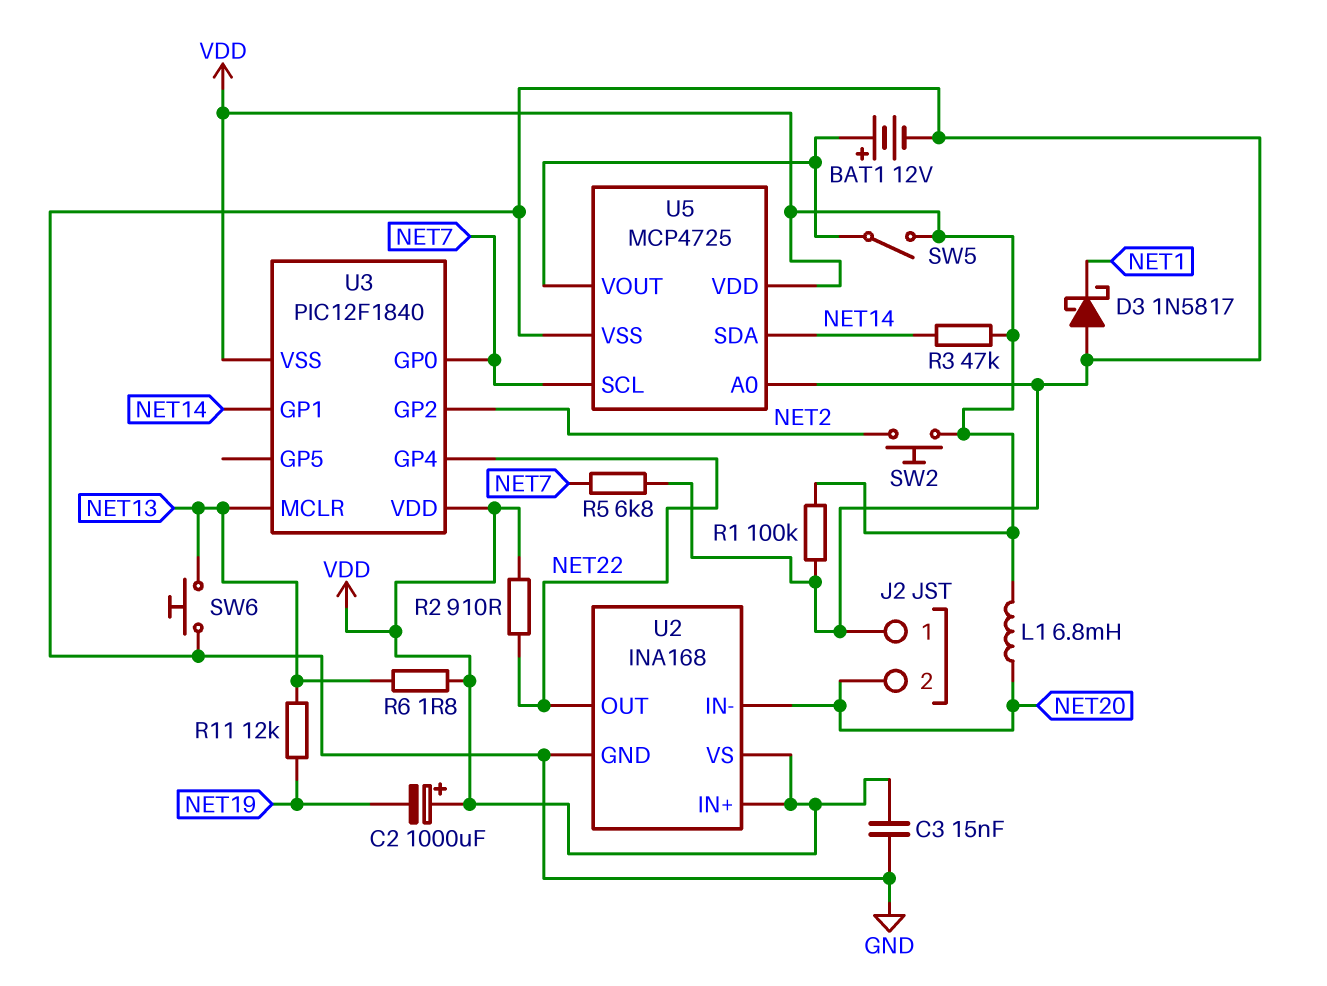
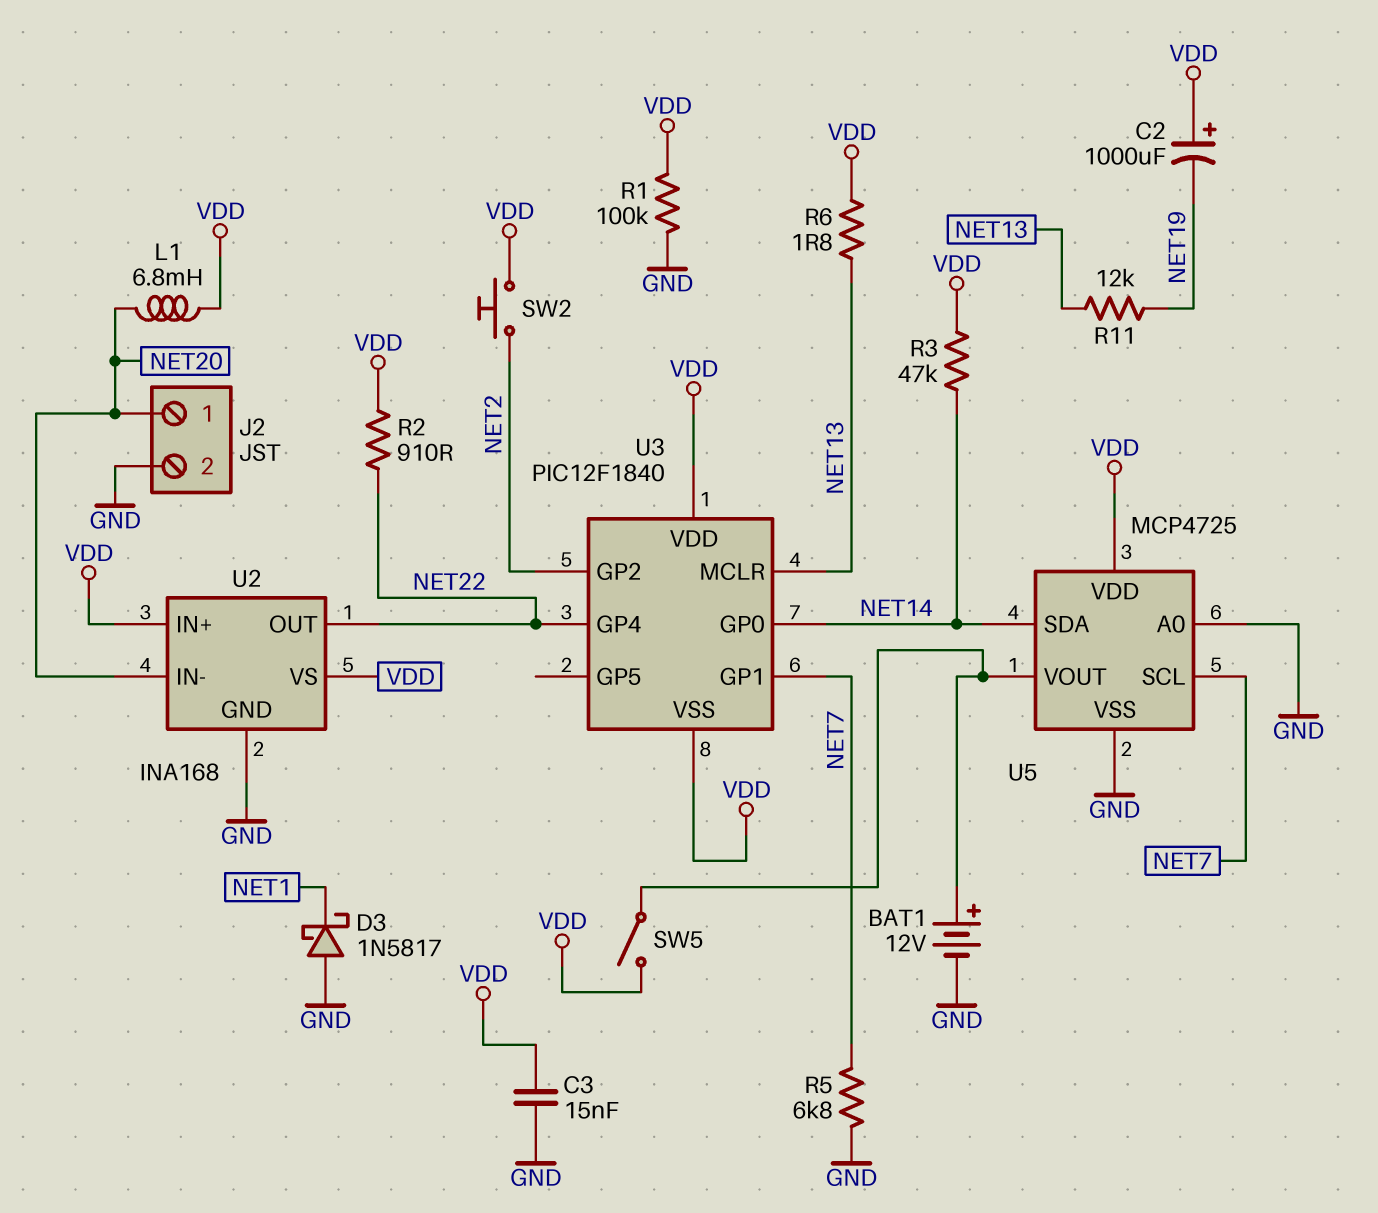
J2 pin 1: GND -> NET20
J2 pin 2: NET20 -> GND
SW6: button (GND, NET13) -> none
U3 pin GP0: NET7 -> NET14
U3 pin GP1: NET14 -> NET7

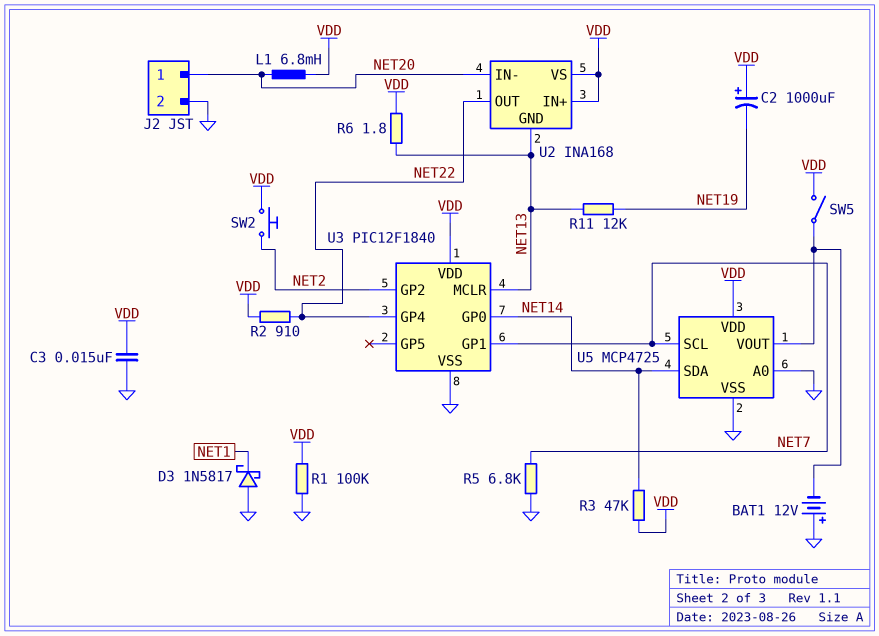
BAT1: 12V (plus U5/VOUT, minus GND) -> 12V (plus GND, minus U5/VOUT)
U2 pin GND: GND -> NET13
U3 pin VSS: VDD -> GND

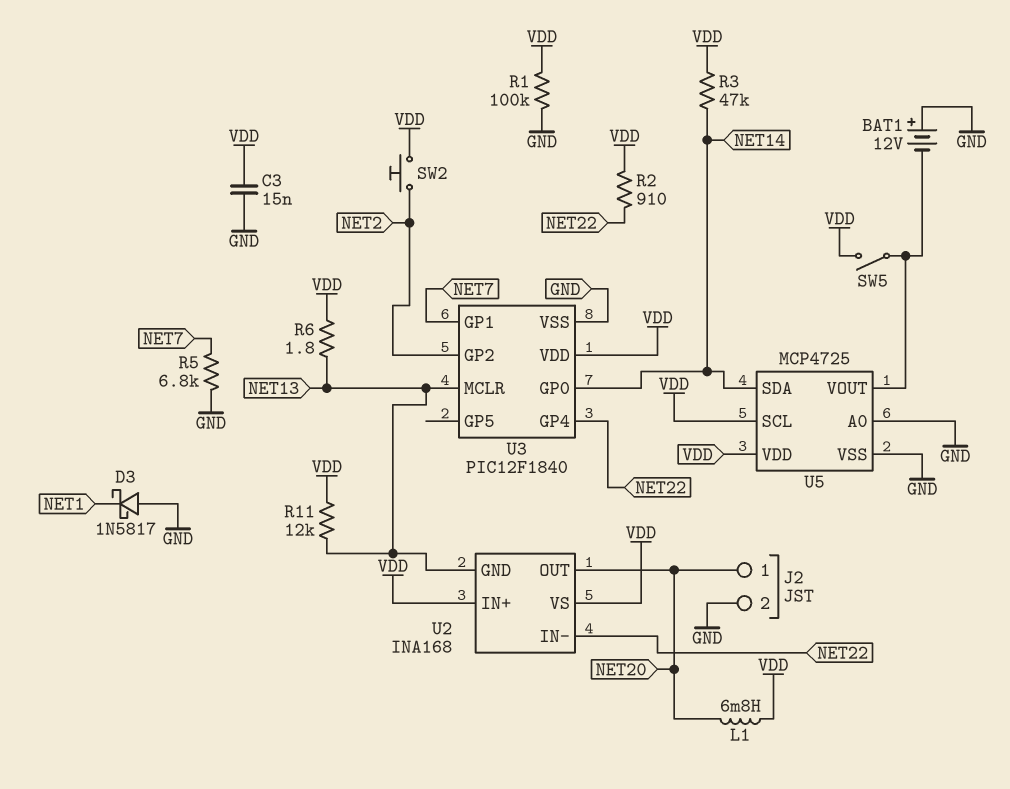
C2: 1000uF (plus VDD, minus NET19) -> none
R11: 12k (NET13, NET19) -> 12k (NET13, VDD)
U2 pin IN-: NET20 -> NET22
U2 pin OUT: NET22 -> NET20
U5 pin SCL: NET7 -> VDD

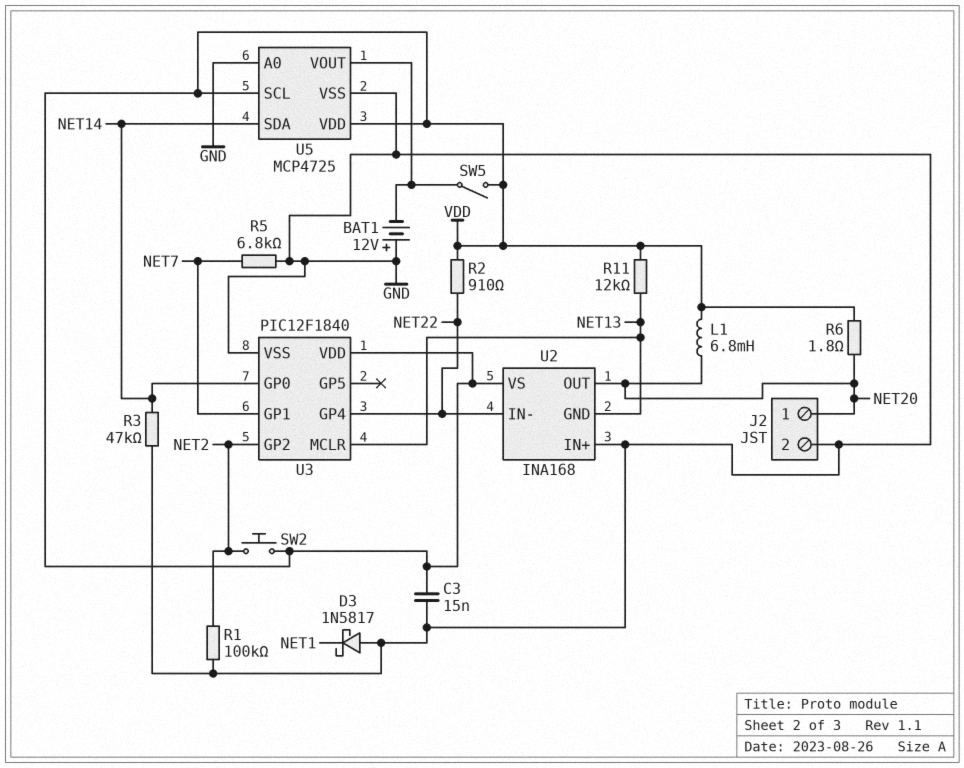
R1: 100k (GND, VDD) -> 100k (GND, NET2)
R3: 47k (NET14, VDD) -> 47k (GND, NET14)
R6: 1.8 (NET13, VDD) -> 1.8 (NET20, VDD)
U2 pin IN+: VDD -> GND

